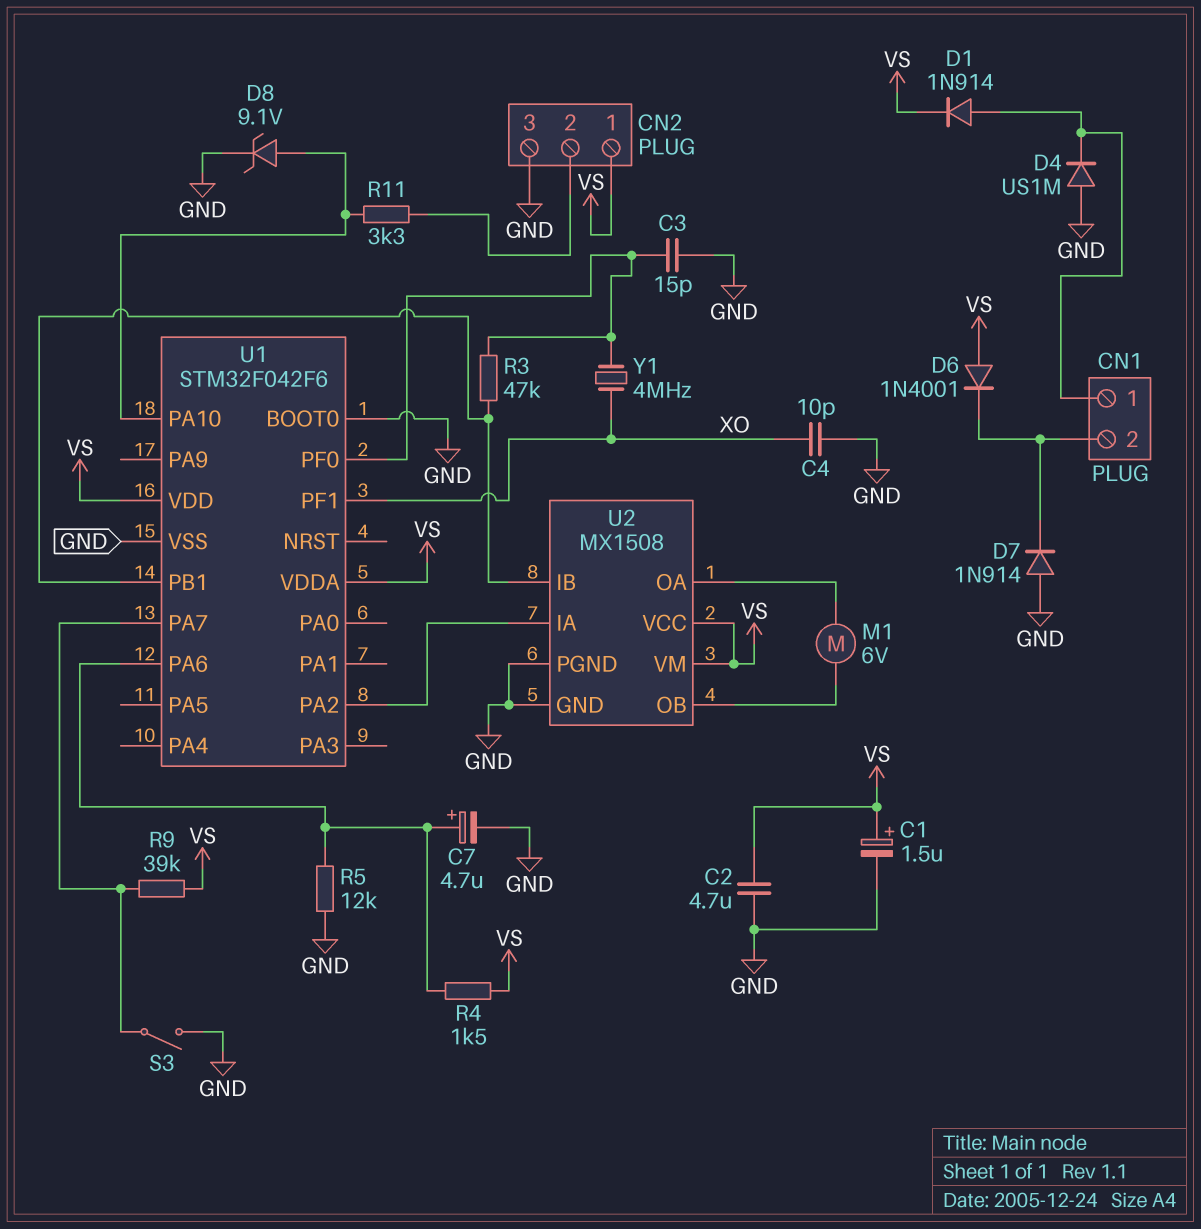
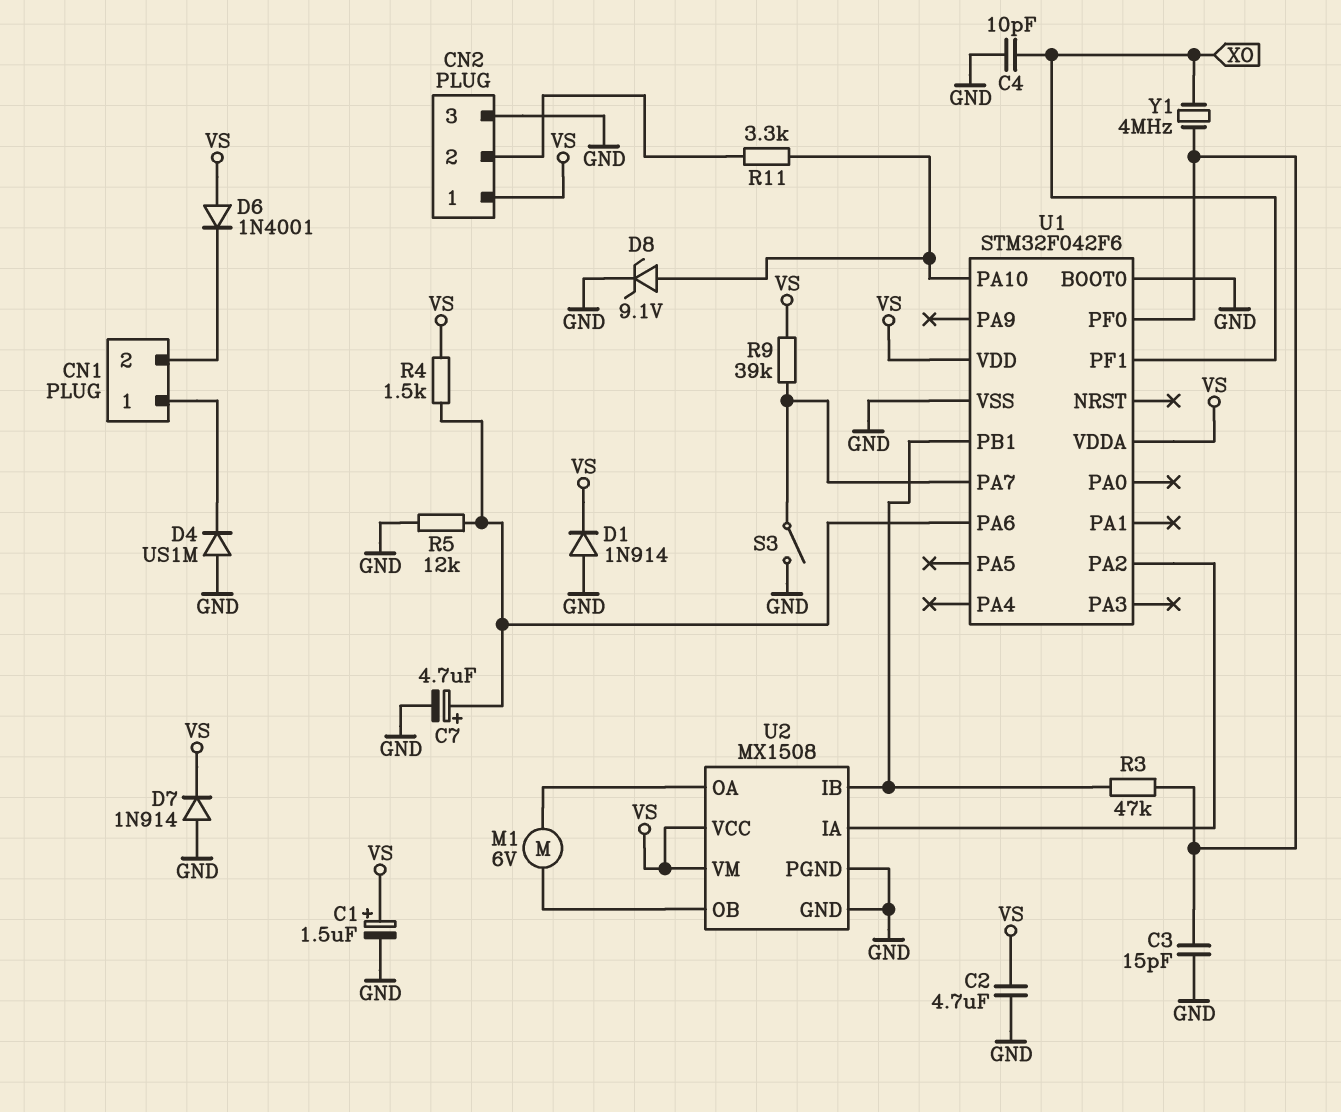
D1: diode 1N914 (A CN1/1, K VS) -> diode 1N914 (A GND, K VS)
D7: diode 1N914 (A GND, K CN1/2) -> diode 1N914 (A GND, K VS)

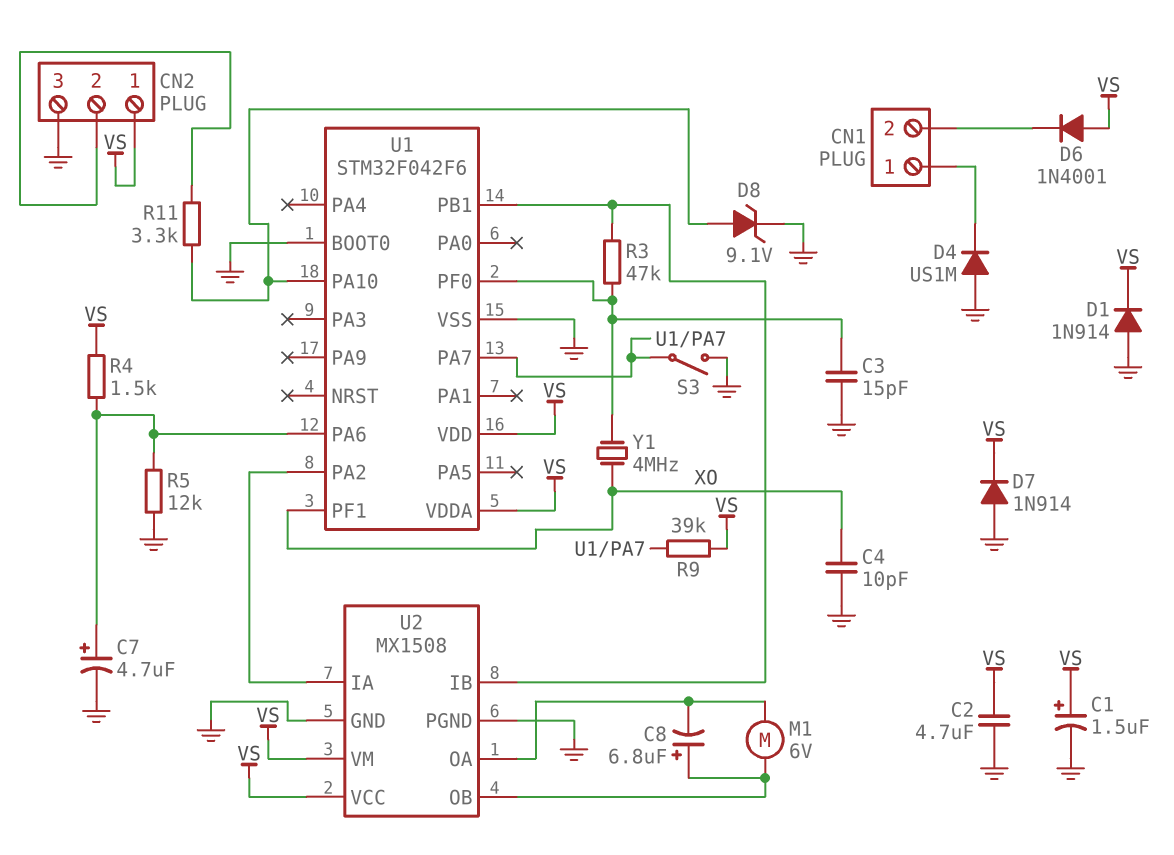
C8: none -> 6.8uF (plus U2/OB, minus U2/OA)

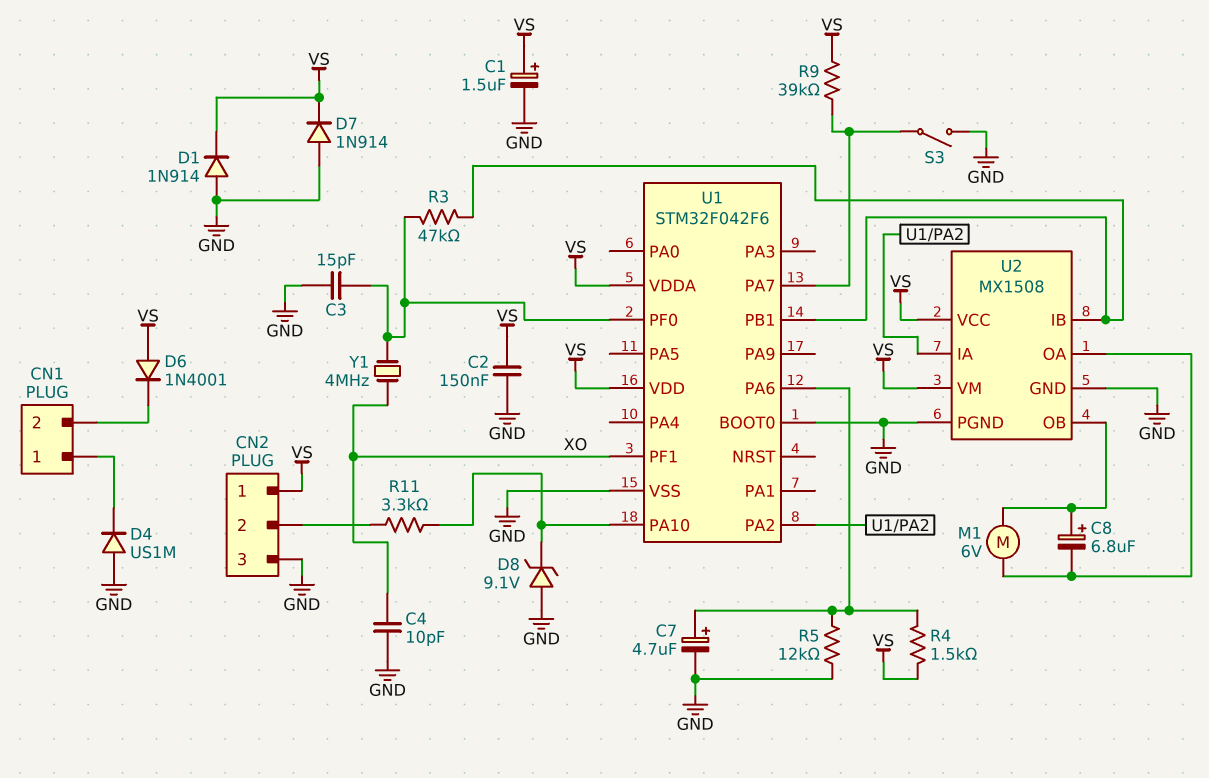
C2: 4.7uF (GND, VS) -> 150nF (GND, VS)
D8: zener 9.1V (A U1/PA10, K GND) -> zener 9.1V (A GND, K U1/PA10)

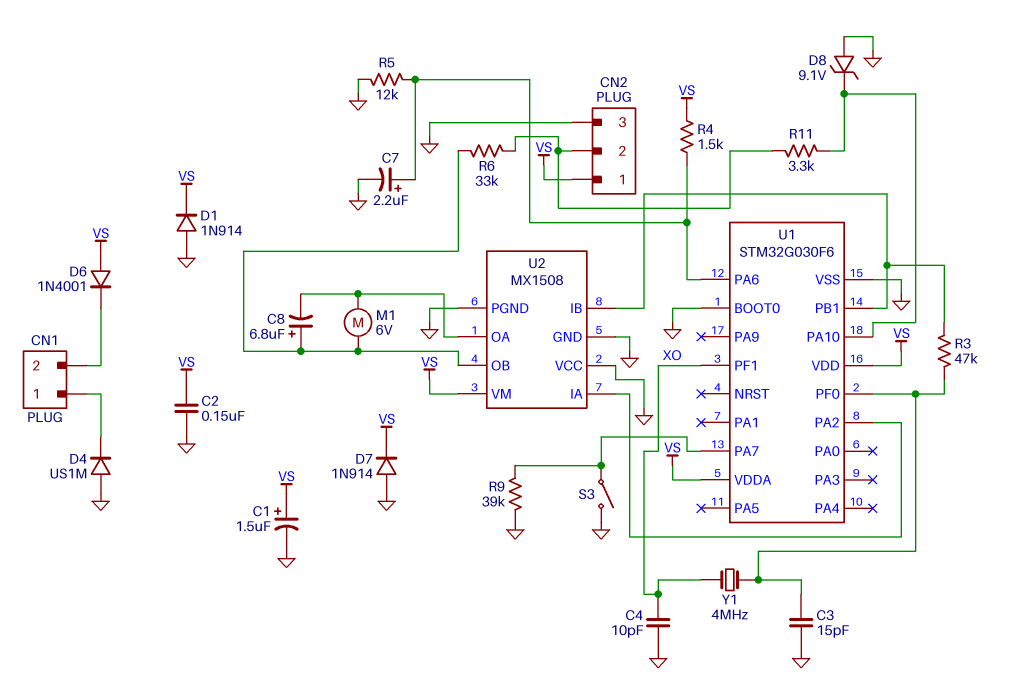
C7: 4.7uF (plus U1/PA6, minus GND) -> 2.2uF (plus U1/PA6, minus GND)
R6: none -> 33k (CN2/2, U2/OB)
R9: 39k (U1/PA7, VS) -> 39k (GND, U1/PA7)
U1: STM32F042F6 -> STM32G030F6
U2 pin VCC: VS -> GND

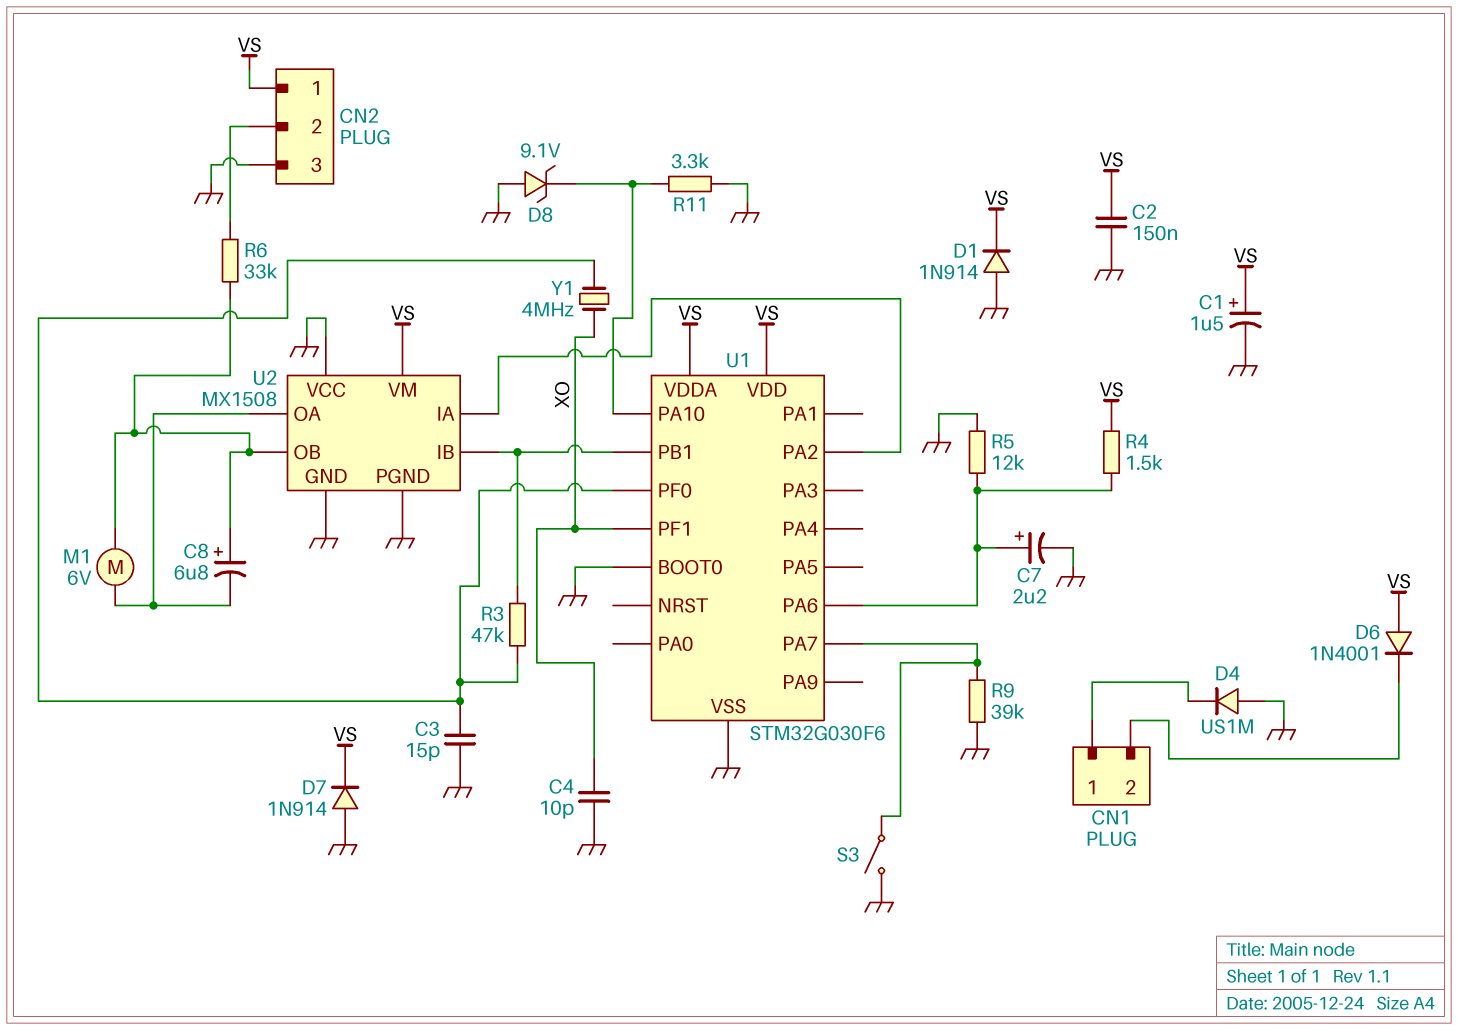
R11: 3.3k (CN2/2, U1/PA10) -> 3.3k (GND, U1/PA10)

